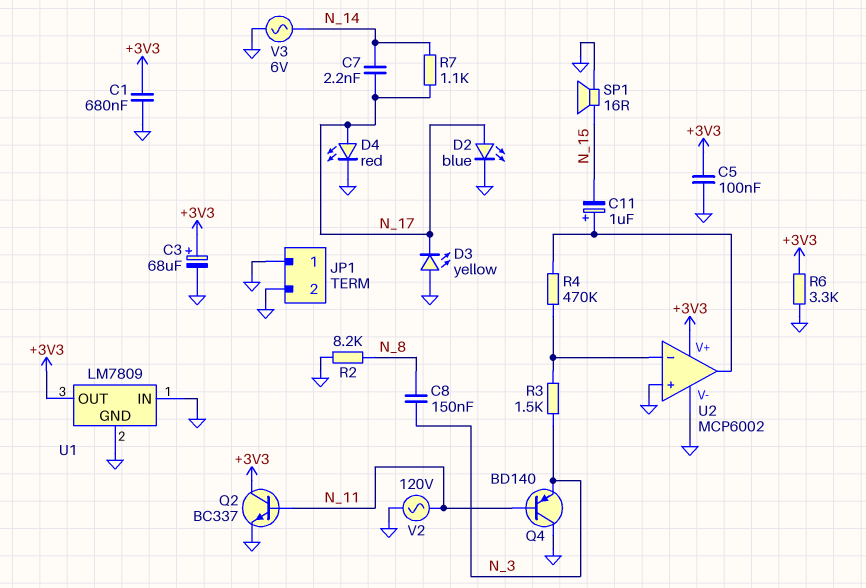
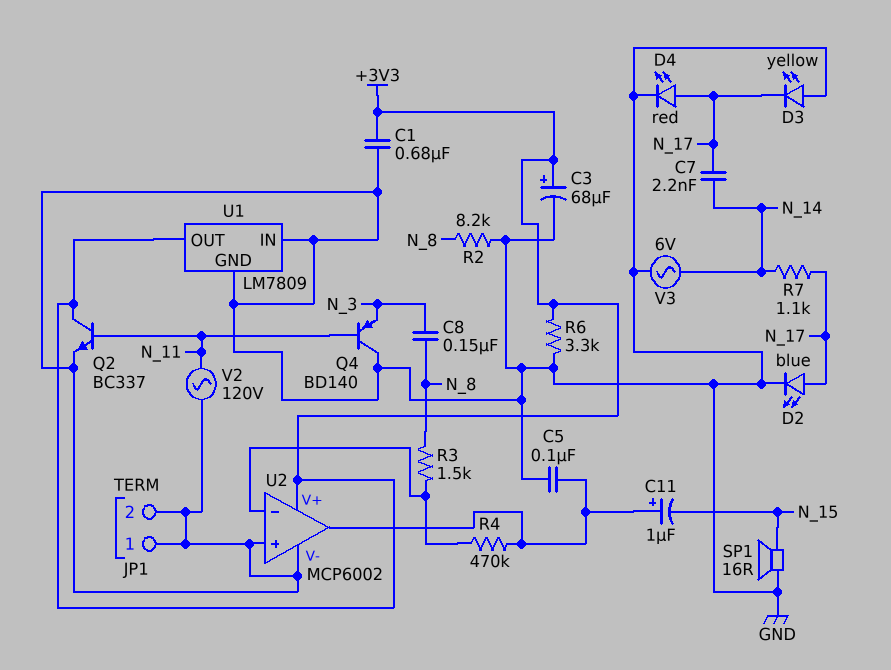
C5: 100nF (+3V3, GND) -> 100nF (GND, U2/out)
R3: 1.5k (N_3, U2/in-) -> 1.5k (N_8, U2/in-)

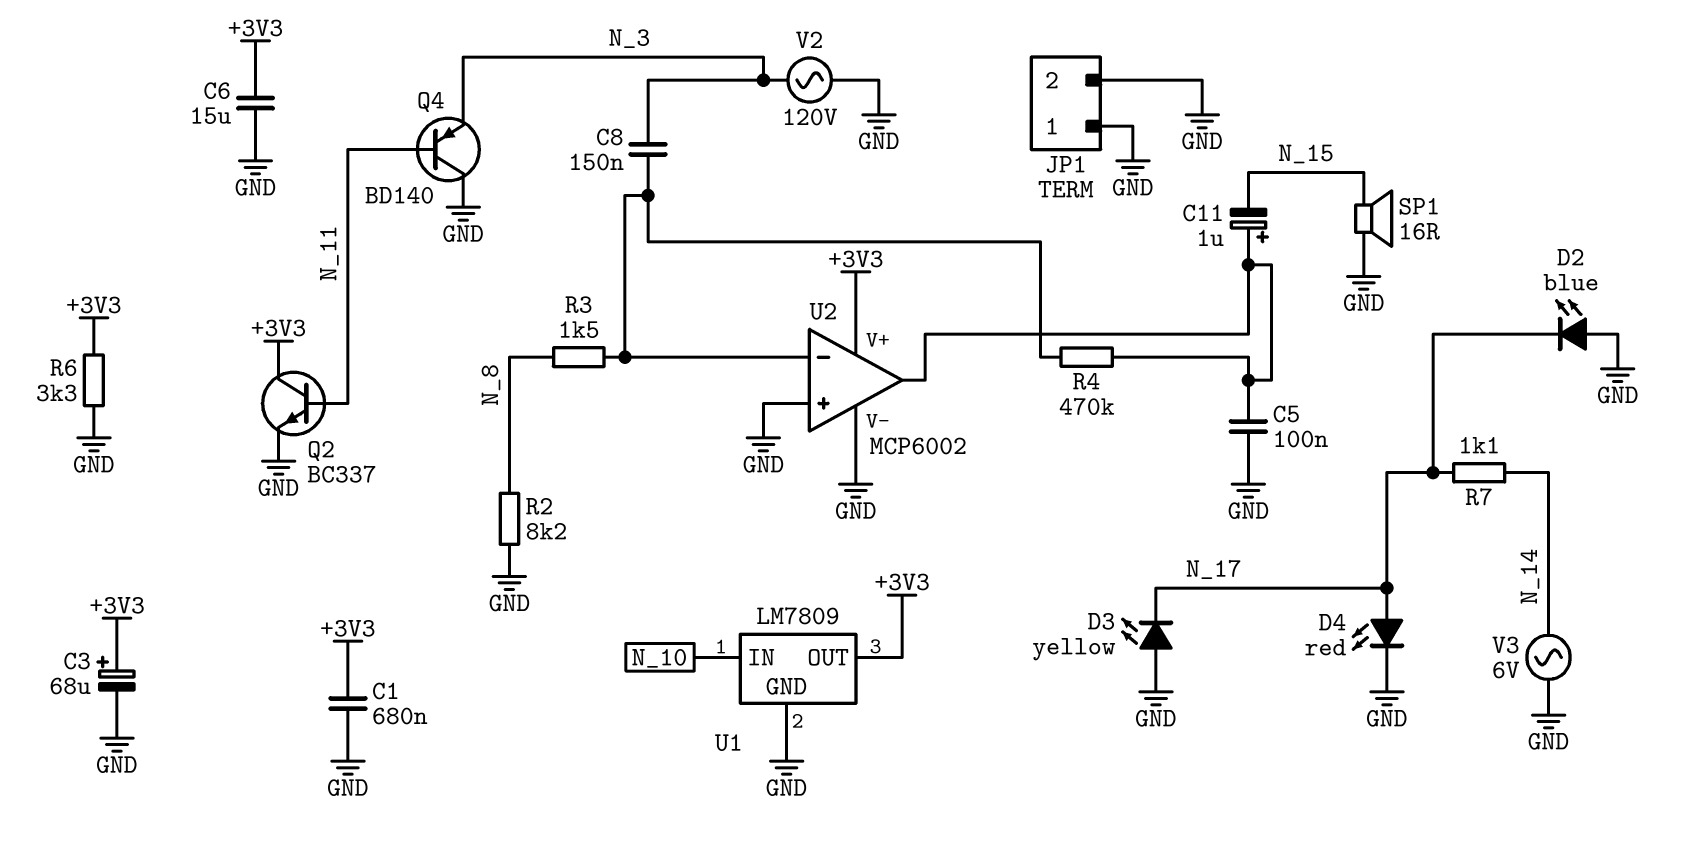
C6: none -> 15uF (+3V3, GND)
C7: 2.2nF (N_14, N_17) -> none
C8: 150nF (N_3, N_8) -> 150nF (N_3, U2/in-)
D2: LED blue (A N_17, K GND) -> LED blue (A GND, K N_17)
U1 pin IN: GND -> N_10
V2: AC 120V (GND, N_11) -> AC 120V (GND, N_3)

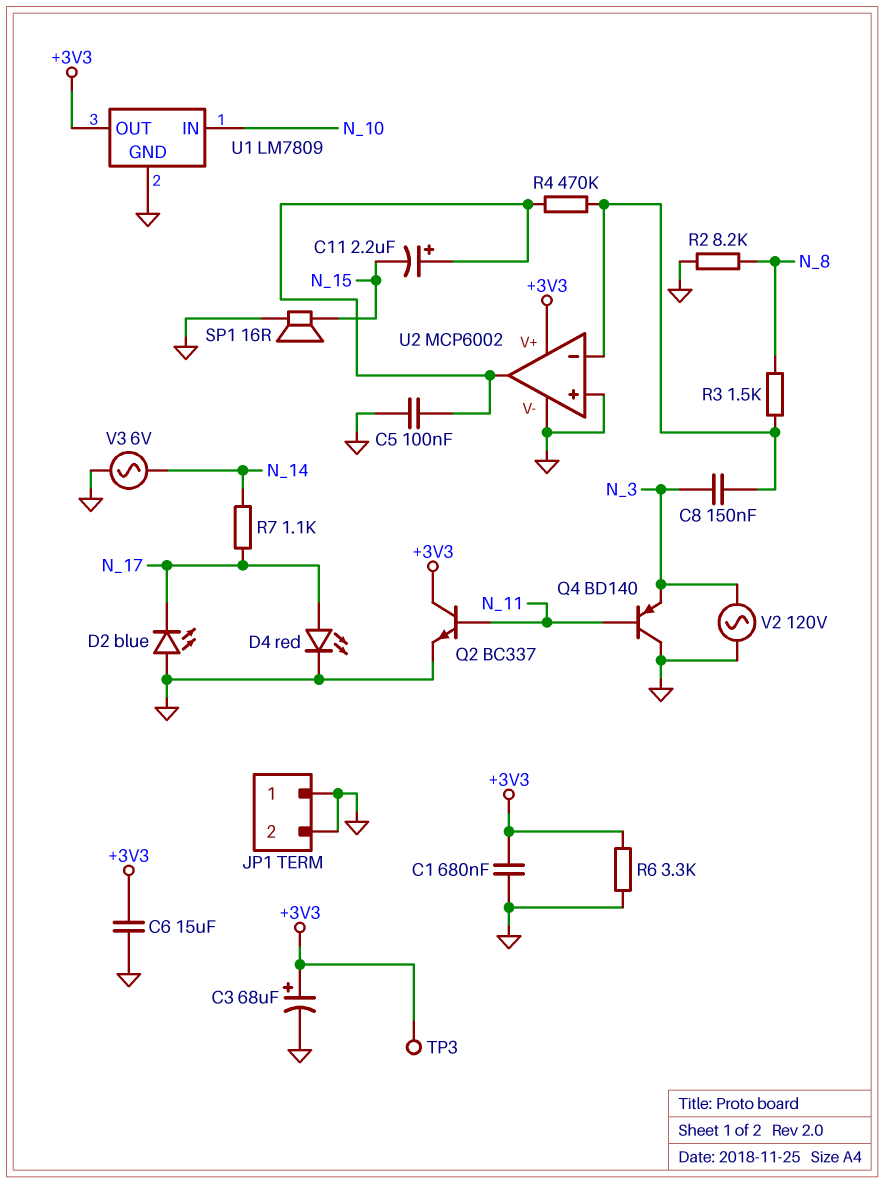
C11: 1uF (plus U2/out, minus N_15) -> 2.2uF (plus U2/out, minus N_15)
D3: LED yellow (A GND, K N_17) -> none
TP3: none -> test point (+3V3)

